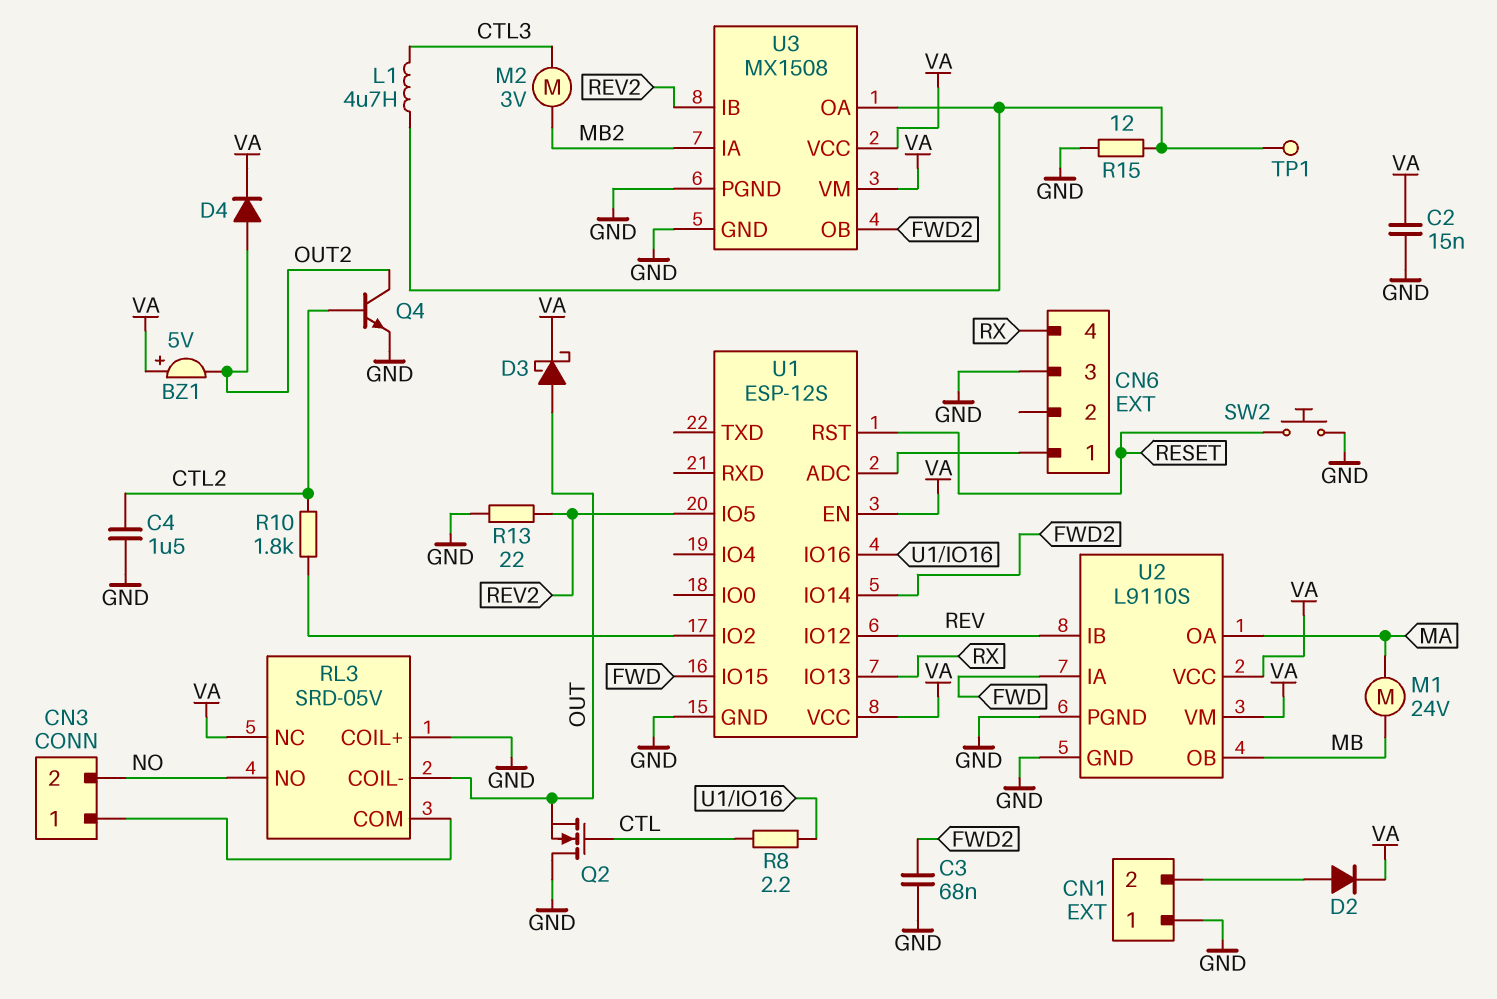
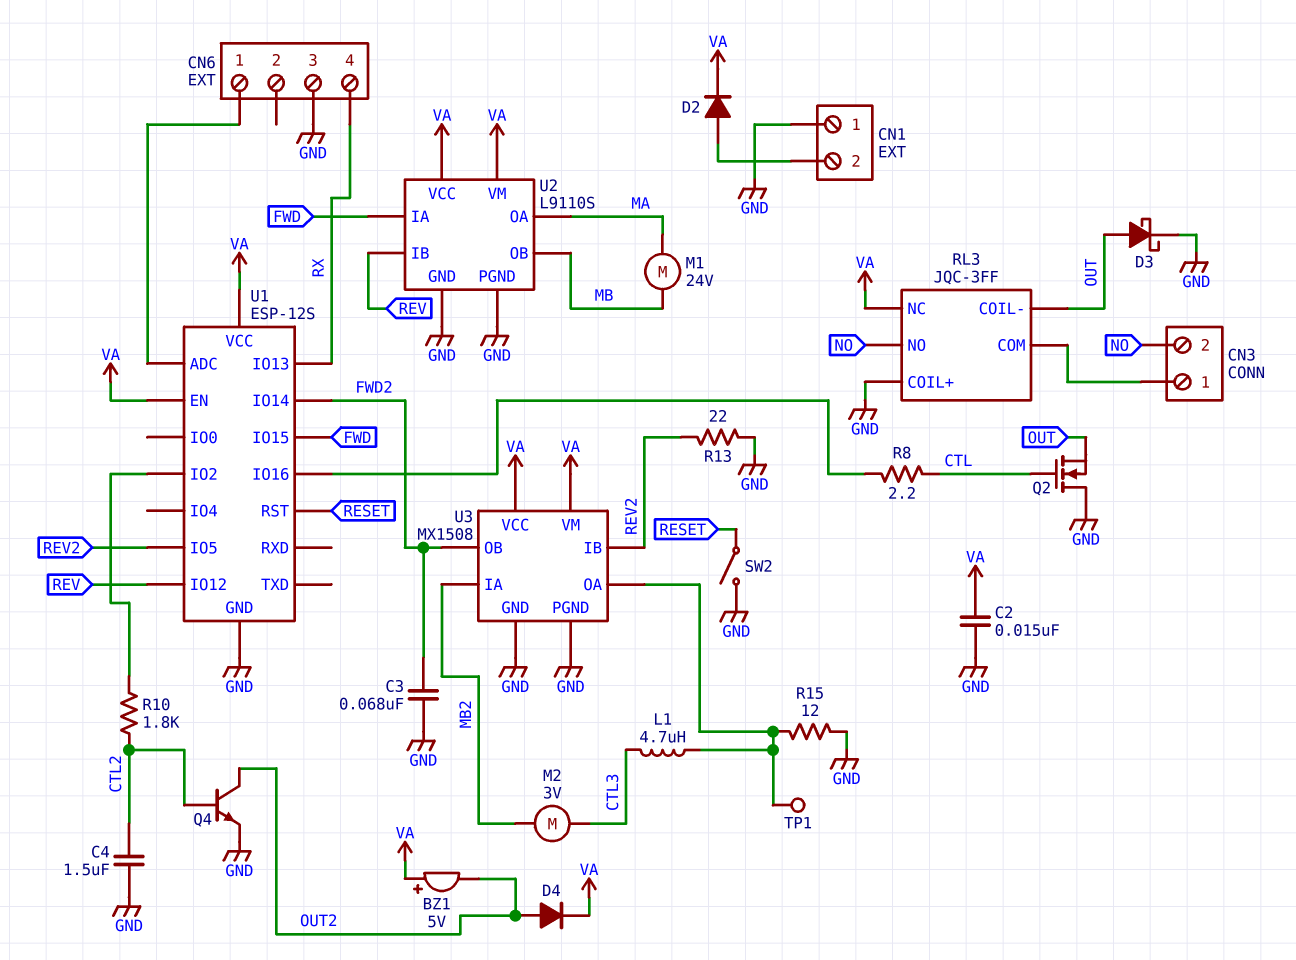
D3: schottky (A OUT, K VA) -> schottky (A OUT, K GND)
RL3: SRD-05V -> JQC-3FF
SW2: button (GND, RESET) -> switch (GND, RESET)

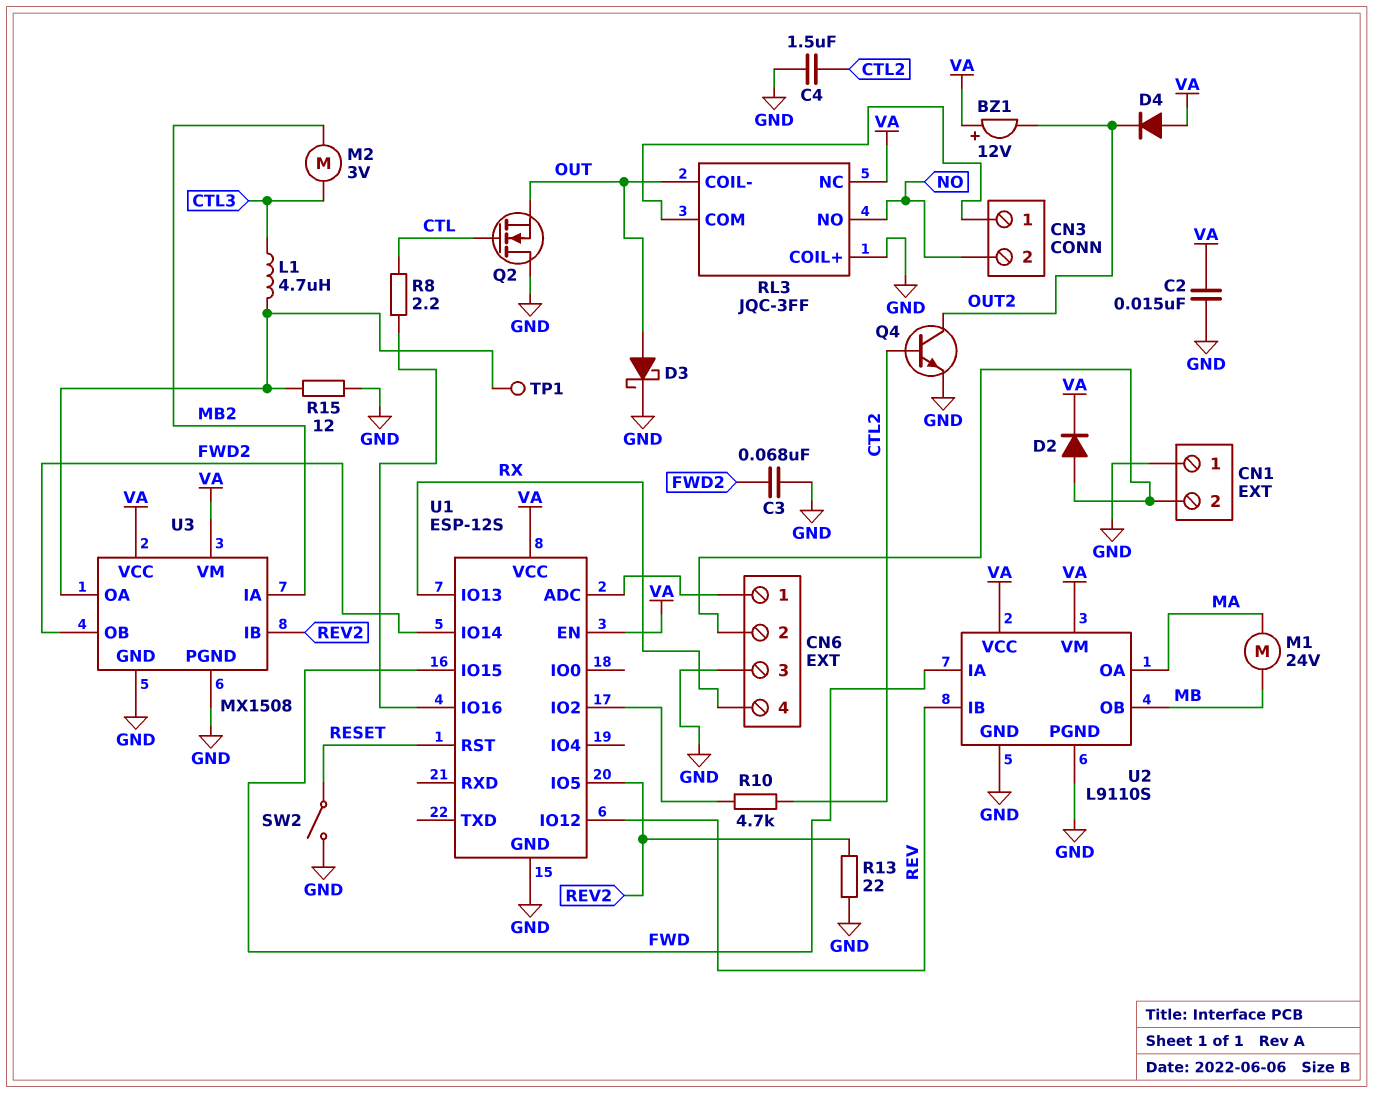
BZ1: buzzer 5V (plus VA, minus OUT2) -> buzzer 12V (plus VA, minus OUT2)
CN6 pin 2: none -> CN1/2
D4: diode (A OUT2, K VA) -> diode (A VA, K OUT2)
R10: 1.8k (CTL2, U1/IO2) -> 4.7k (CTL2, U1/IO2)

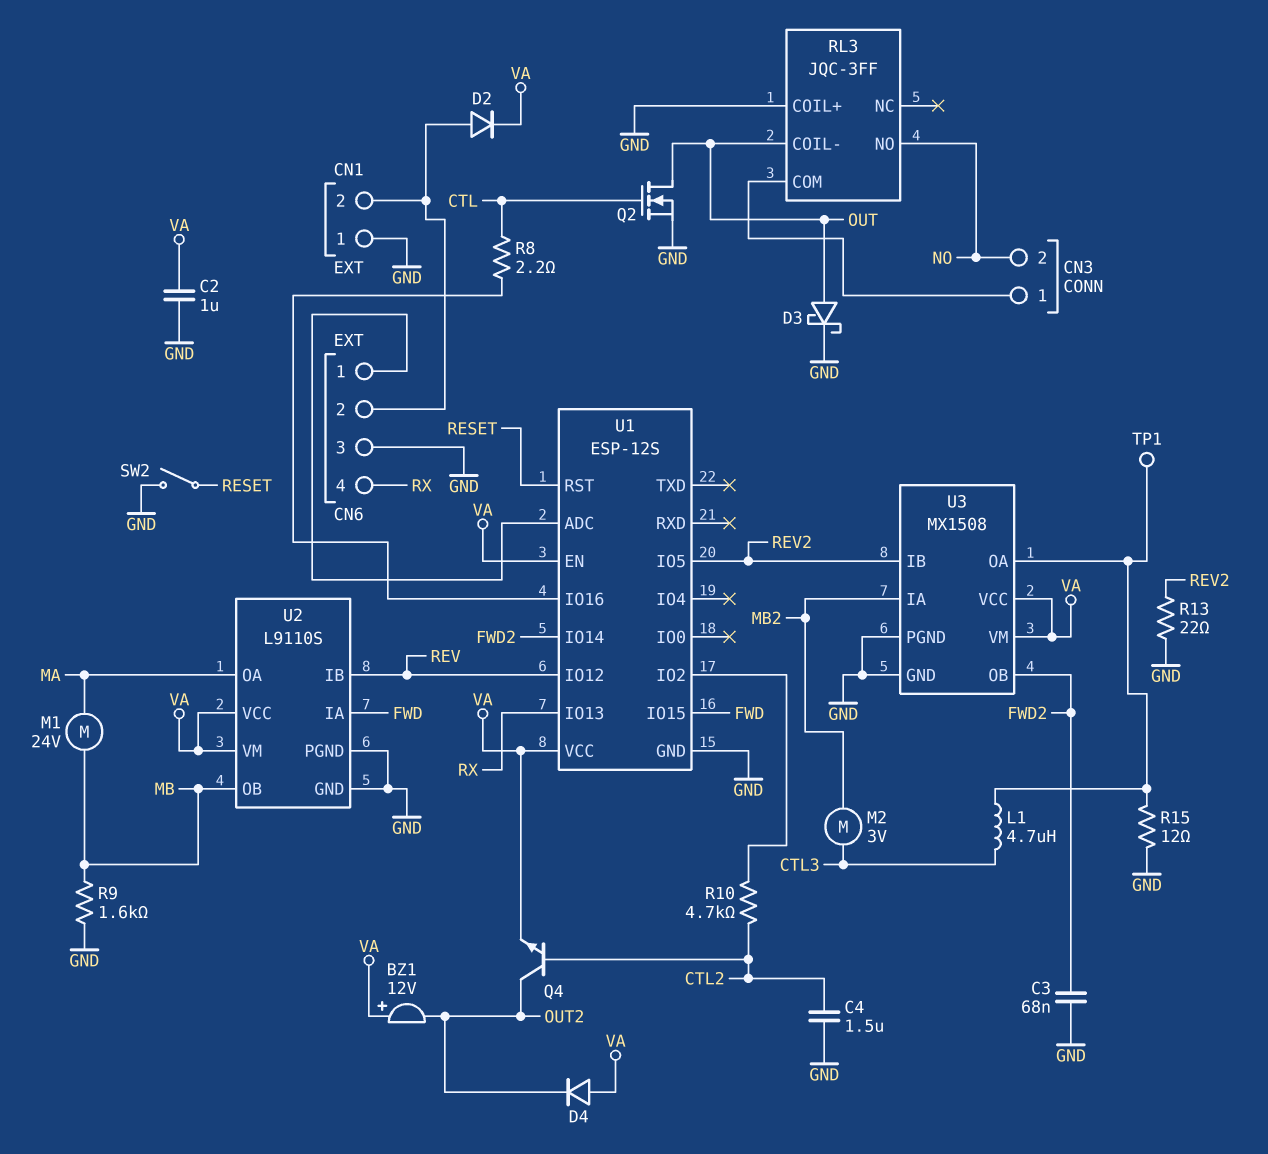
C2: 15nF (GND, VA) -> 1uF (GND, VA)
Q2: NMOS (G CTL, D GND, S OUT) -> NMOS (G CTL, D OUT, S GND)
Q4: NPN (B CTL2, C OUT2, E GND) -> NPN (B CTL2, C OUT2, E VA)
R9: none -> 1.6k (GND, MB)
RL3 pin NC: VA -> none

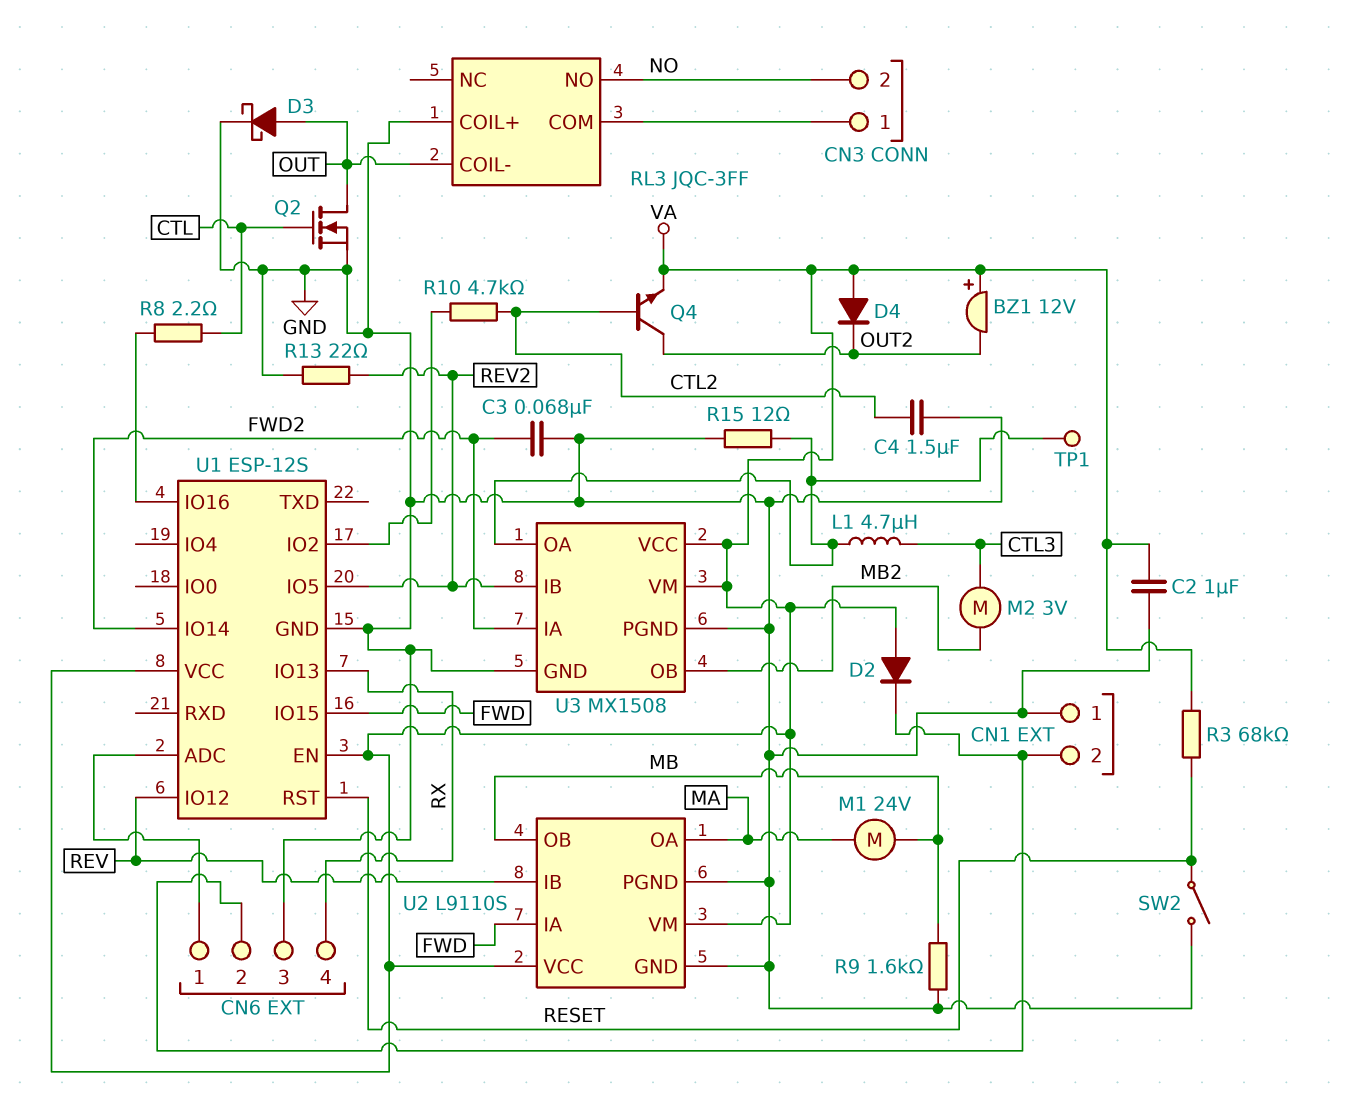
D2: diode (A CN1/2, K VA) -> diode (A VA, K CN1/2)
R3: none -> 68k (RESET, VA)
U3 pin IA: MB2 -> FWD2
U3 pin OB: FWD2 -> MB2

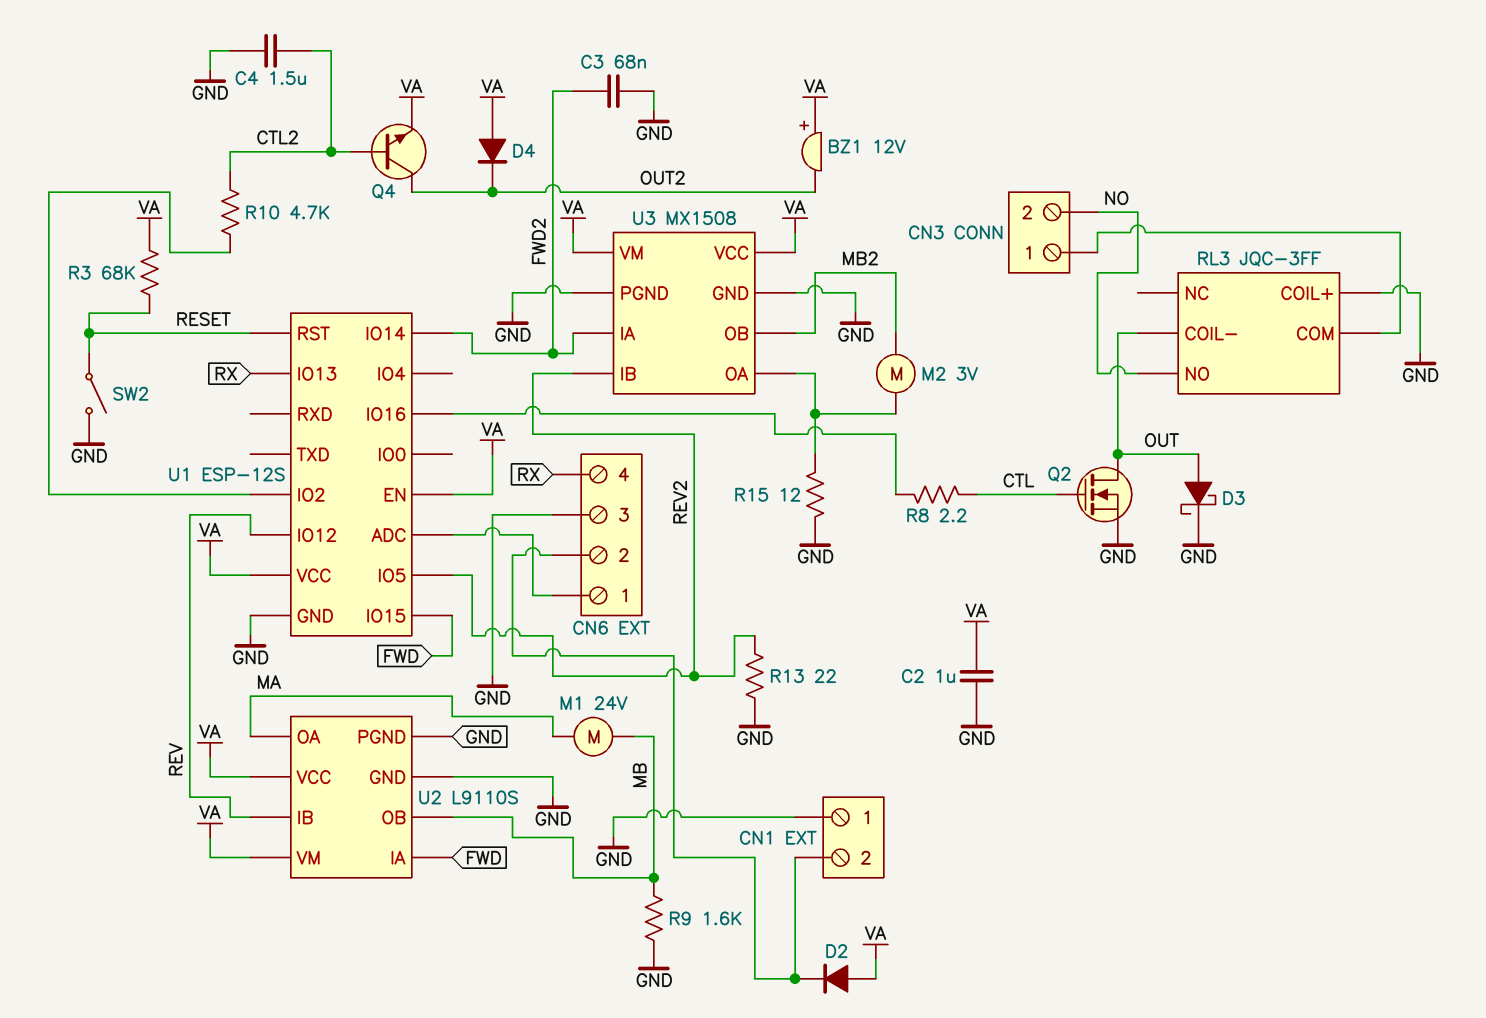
L1: 4.7uH (CTL3, U3/OA) -> none
M2: motor 3V (CTL3, MB2) -> motor 3V (MB2, U3/OA)
TP1: test point (U3/OA) -> none

